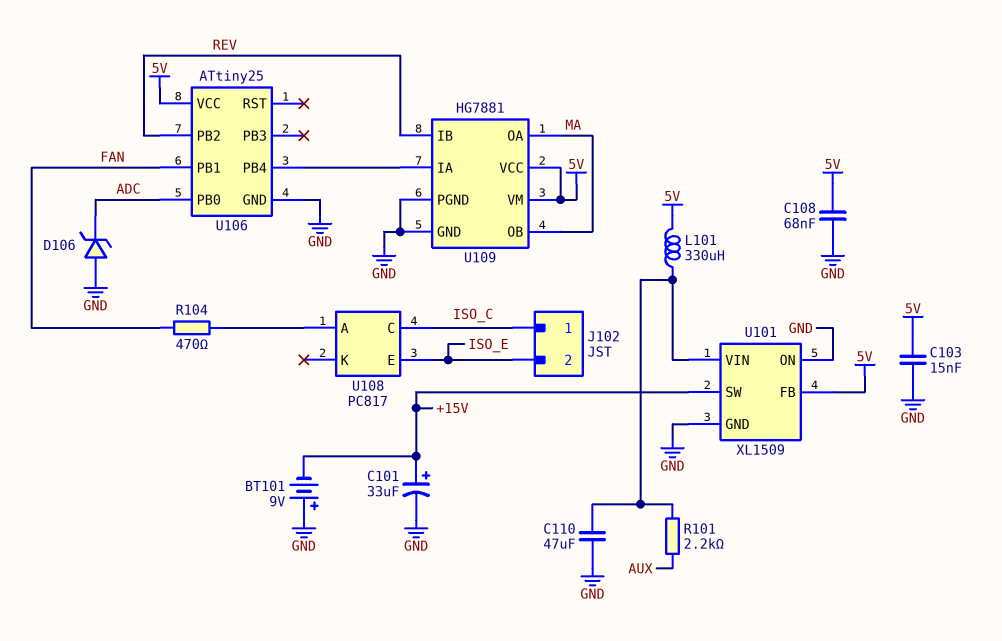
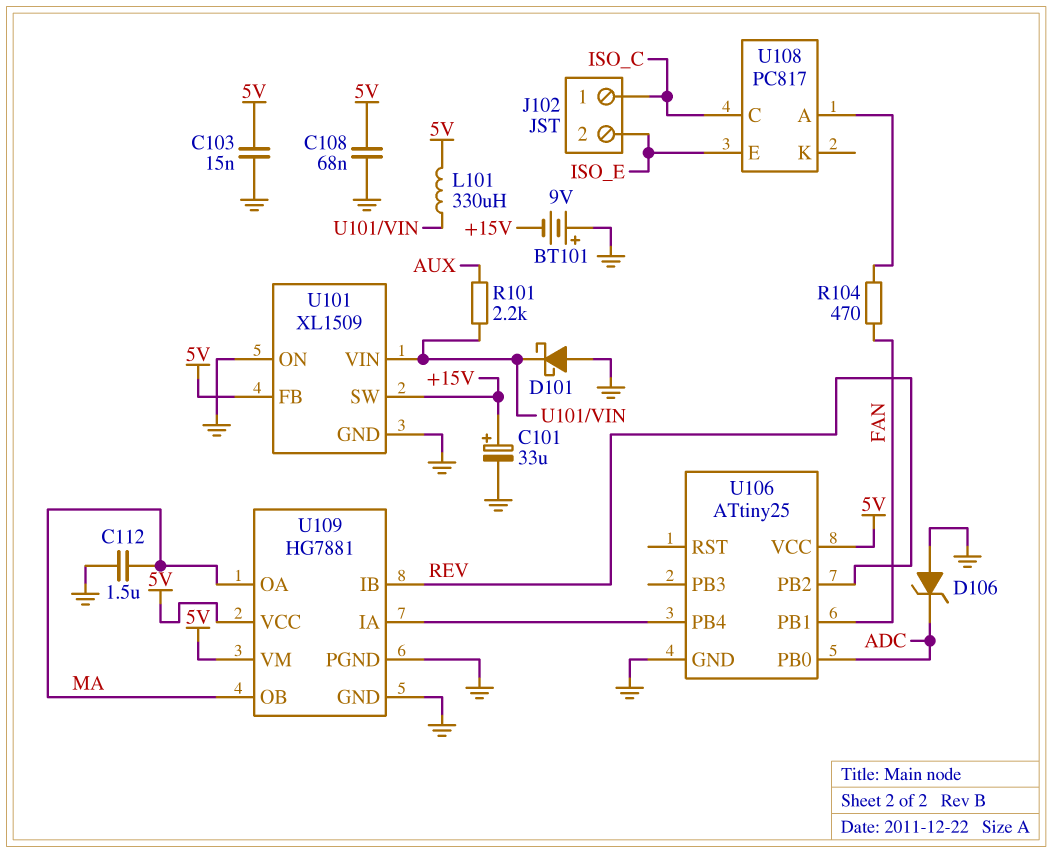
C110: 47uF (GND, U101/VIN) -> none
C112: none -> 1.5uF (GND, MA)
D101: none -> schottky (A GND, K U101/VIN)

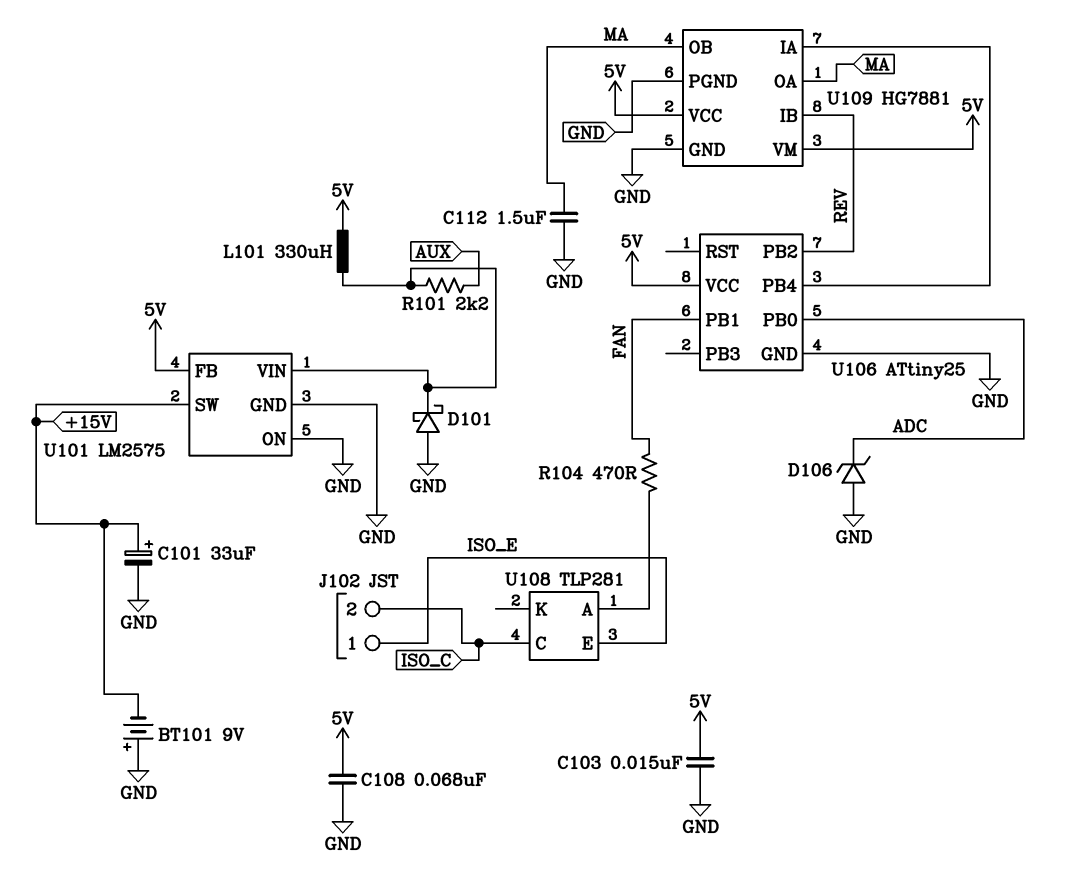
J102 pin 1: ISO_C -> ISO_E
J102 pin 2: ISO_E -> ISO_C
U101: XL1509 -> LM2575
U108: PC817 -> TLP281

